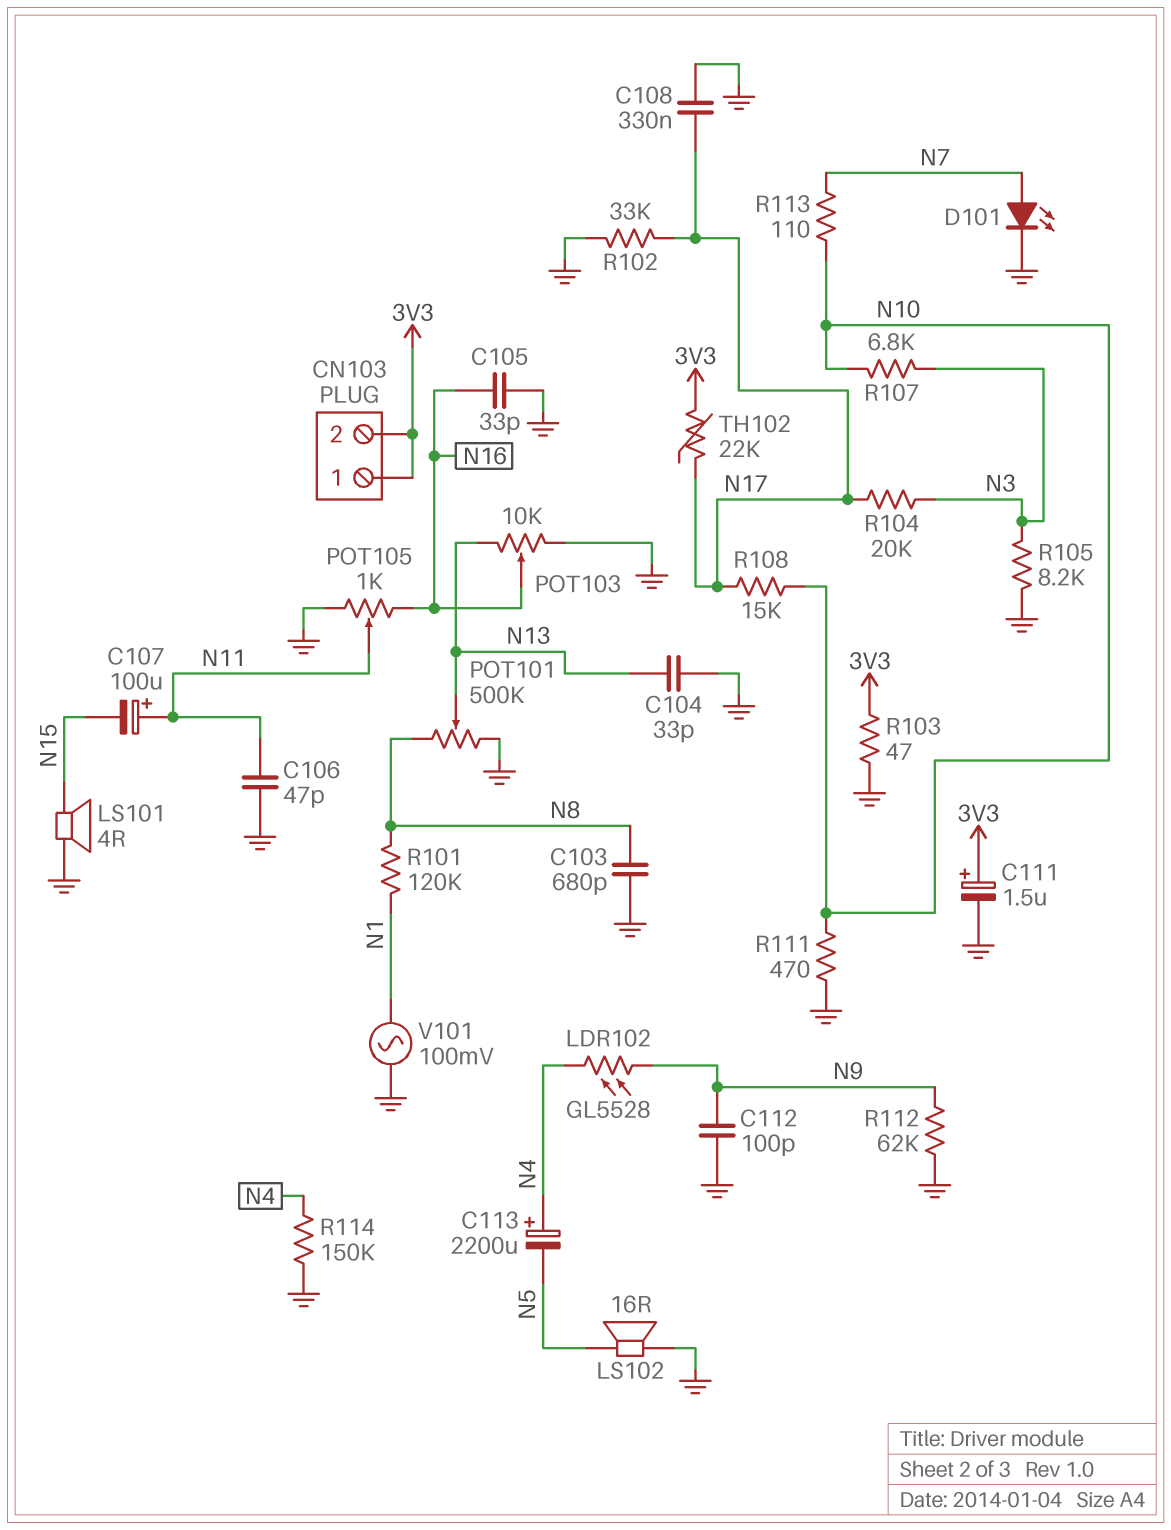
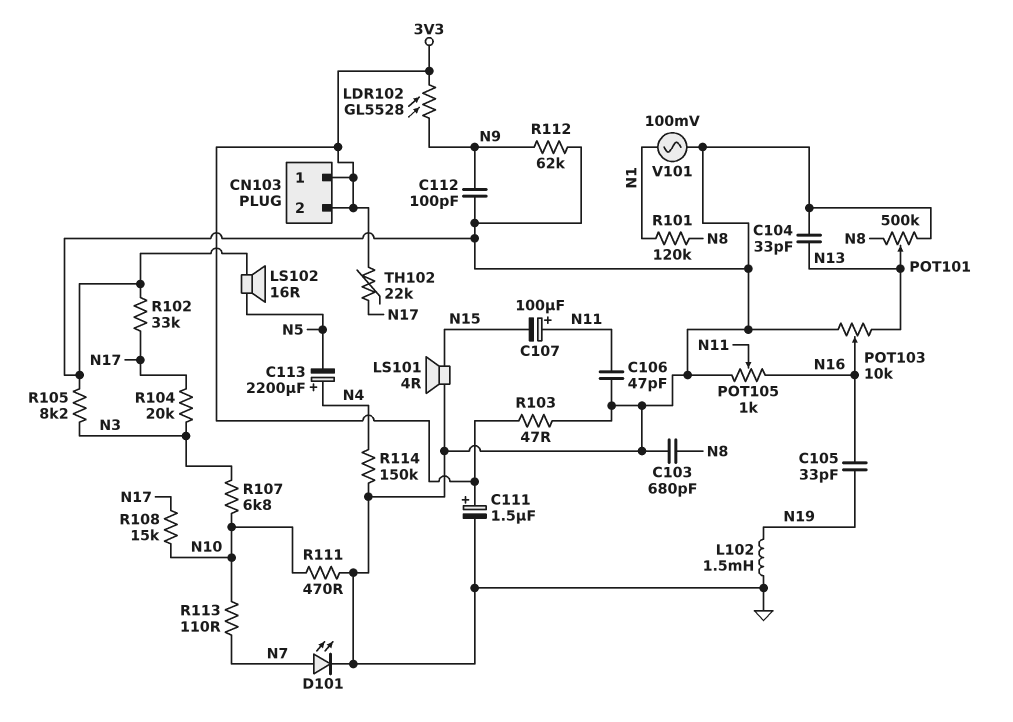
C105: 33pF (GND, N16) -> 33pF (N16, N19)
C108: 330nF (GND, N17) -> none
L102: none -> 1.5mH (GND, N19)
LDR102: GL5528 (N4, N9) -> GL5528 (3V3, N9)

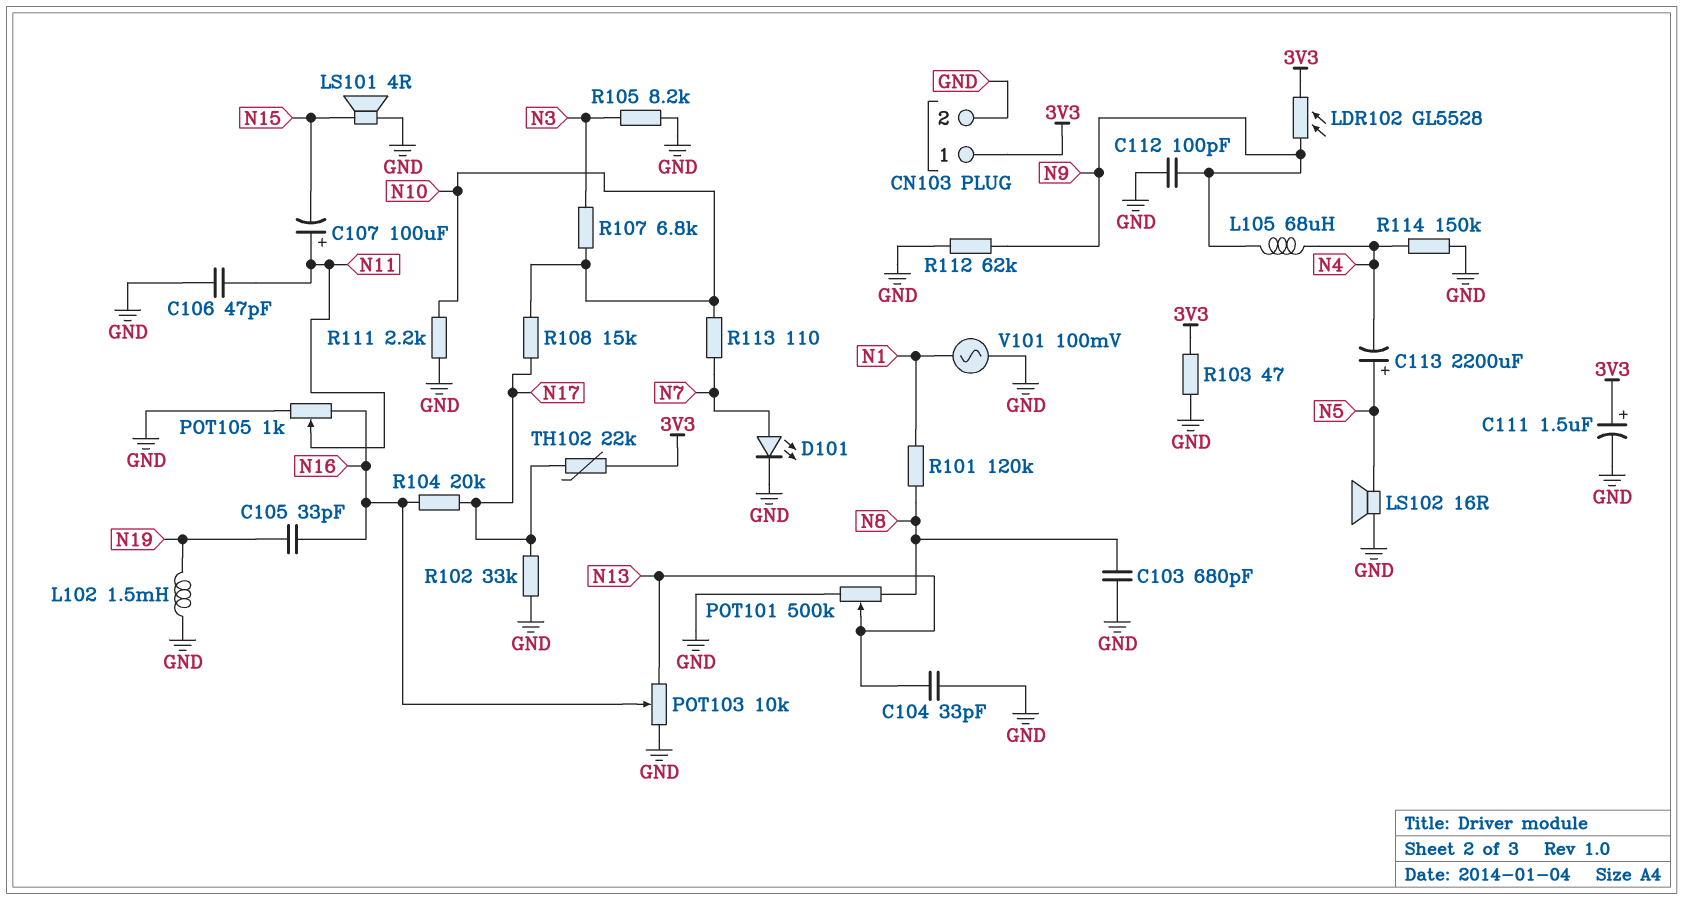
C113: 2200uF (plus N4, minus N5) -> 2200uF (plus N5, minus N4)
CN103 pin 2: 3V3 -> GND
L105: none -> 68uH (N4, N9)
R104: 20k (N3, N17) -> 20k (N16, N17)
R111: 470 (GND, N10) -> 2.2k (GND, N10)

